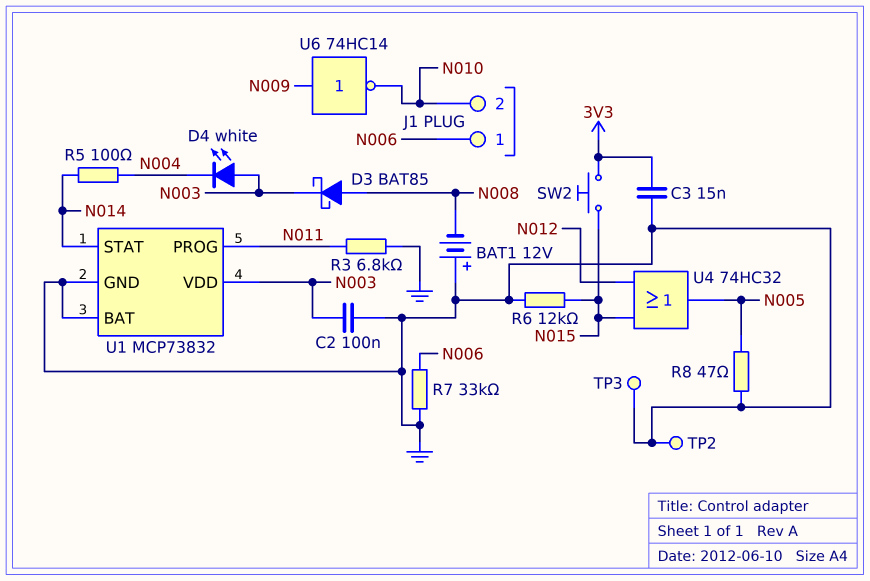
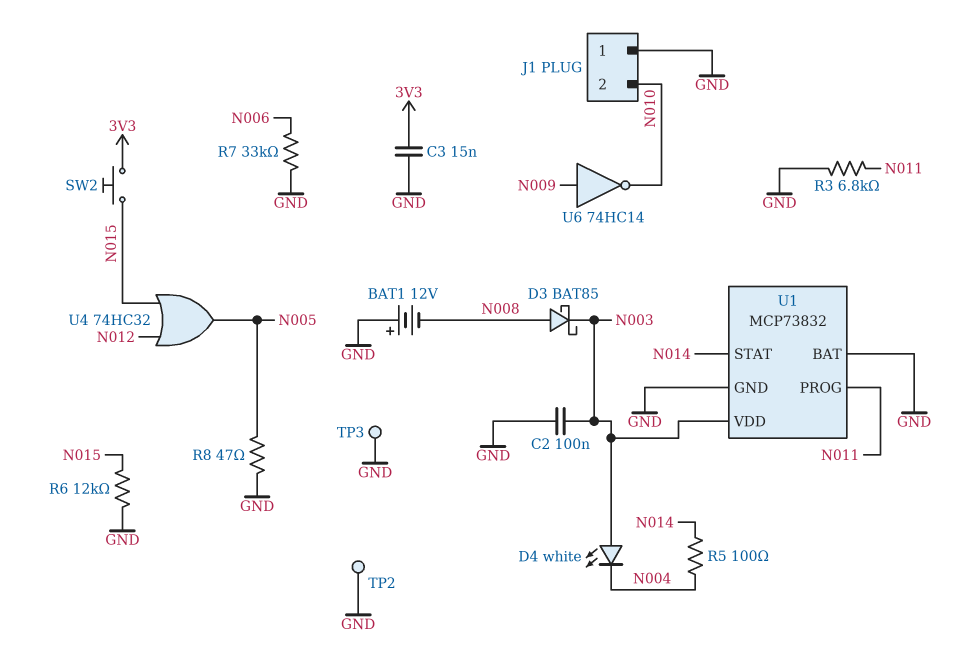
J1 pin 1: N006 -> GND

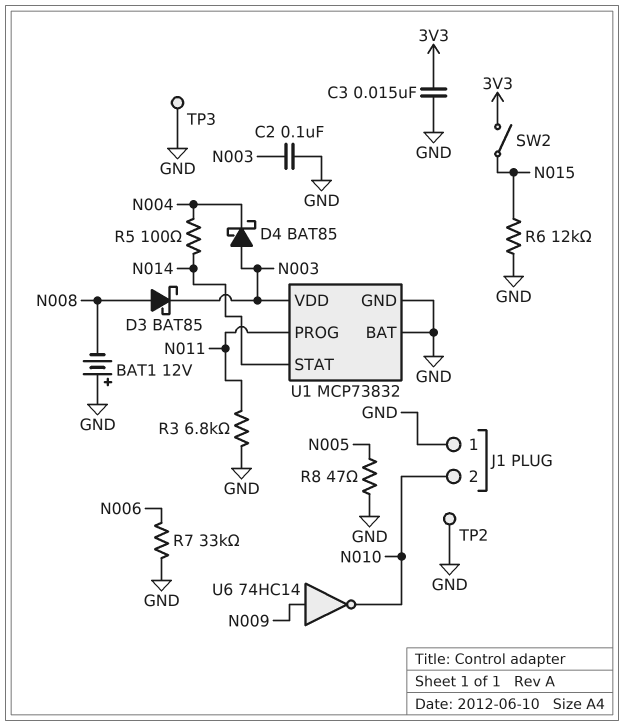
D4: LED white (A N003, K N004) -> schottky BAT85 (A N003, K N004)
SW2: button (3V3, N015) -> switch (3V3, N015)
U4: OR 74HC32 (in N012, in N015, out N005) -> none

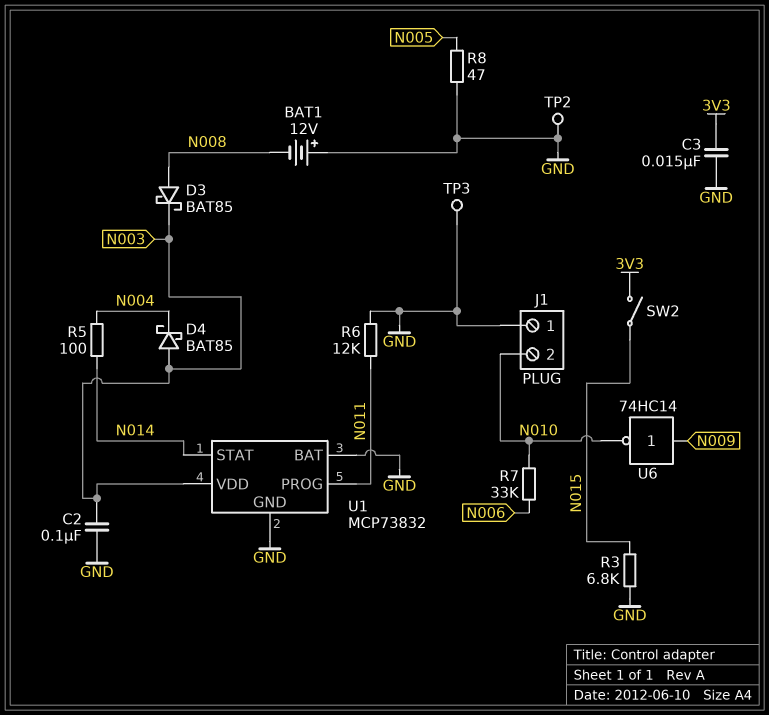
R3: 6.8k (GND, N011) -> 6.8k (GND, N015)
R6: 12k (GND, N015) -> 12k (GND, N011)
R7: 33k (GND, N006) -> 33k (N006, N010)

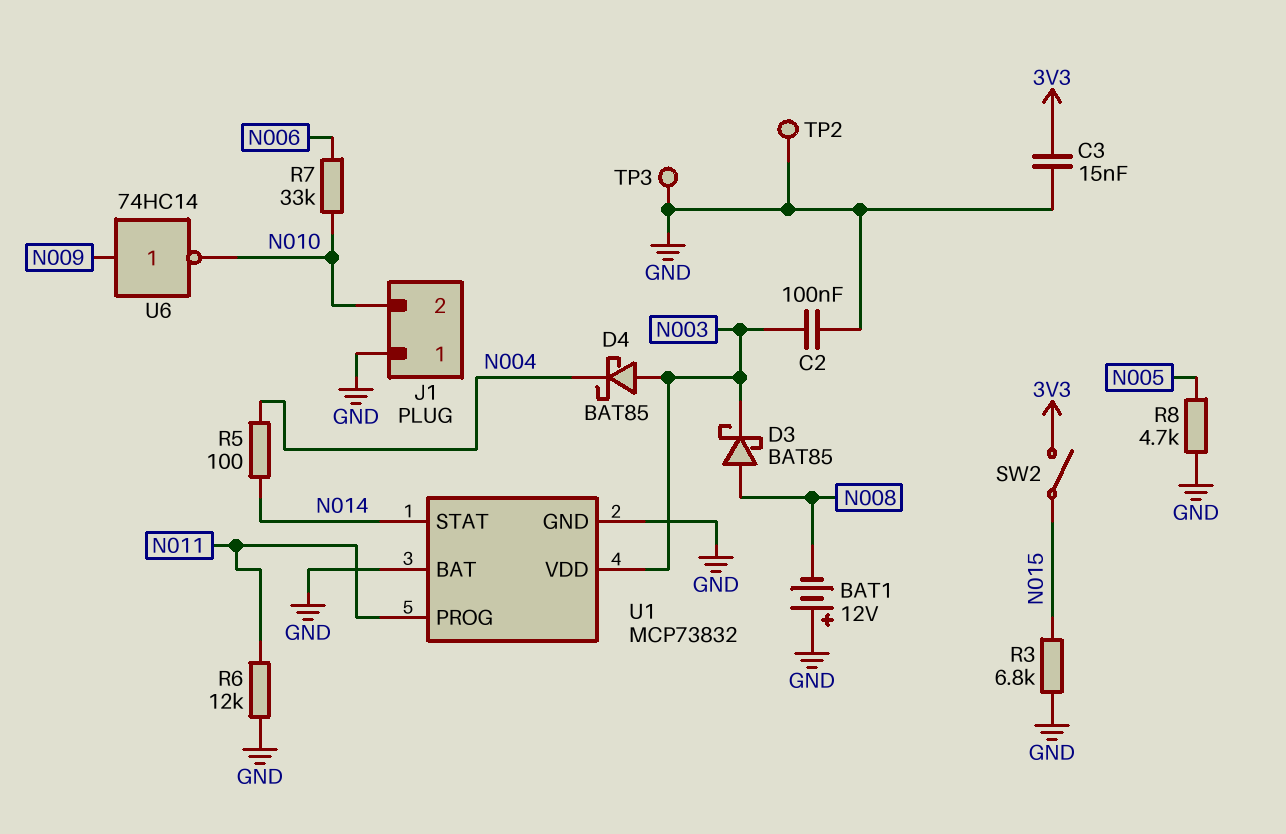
R8: 47 (GND, N005) -> 4.7k (GND, N005)

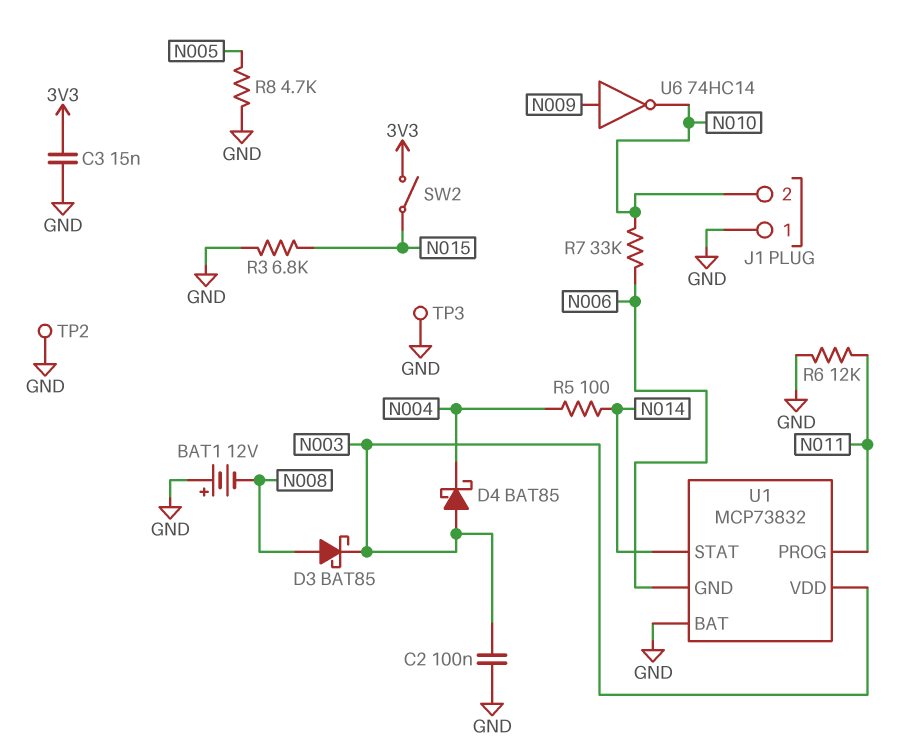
U1 pin GND: GND -> N006

